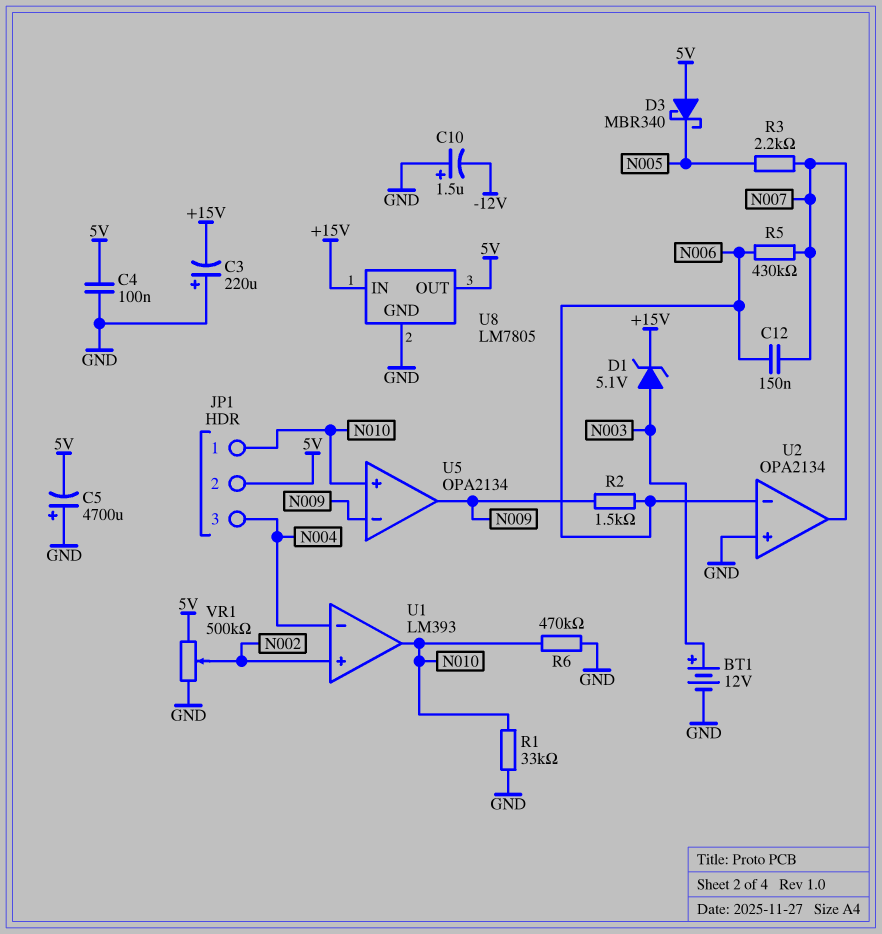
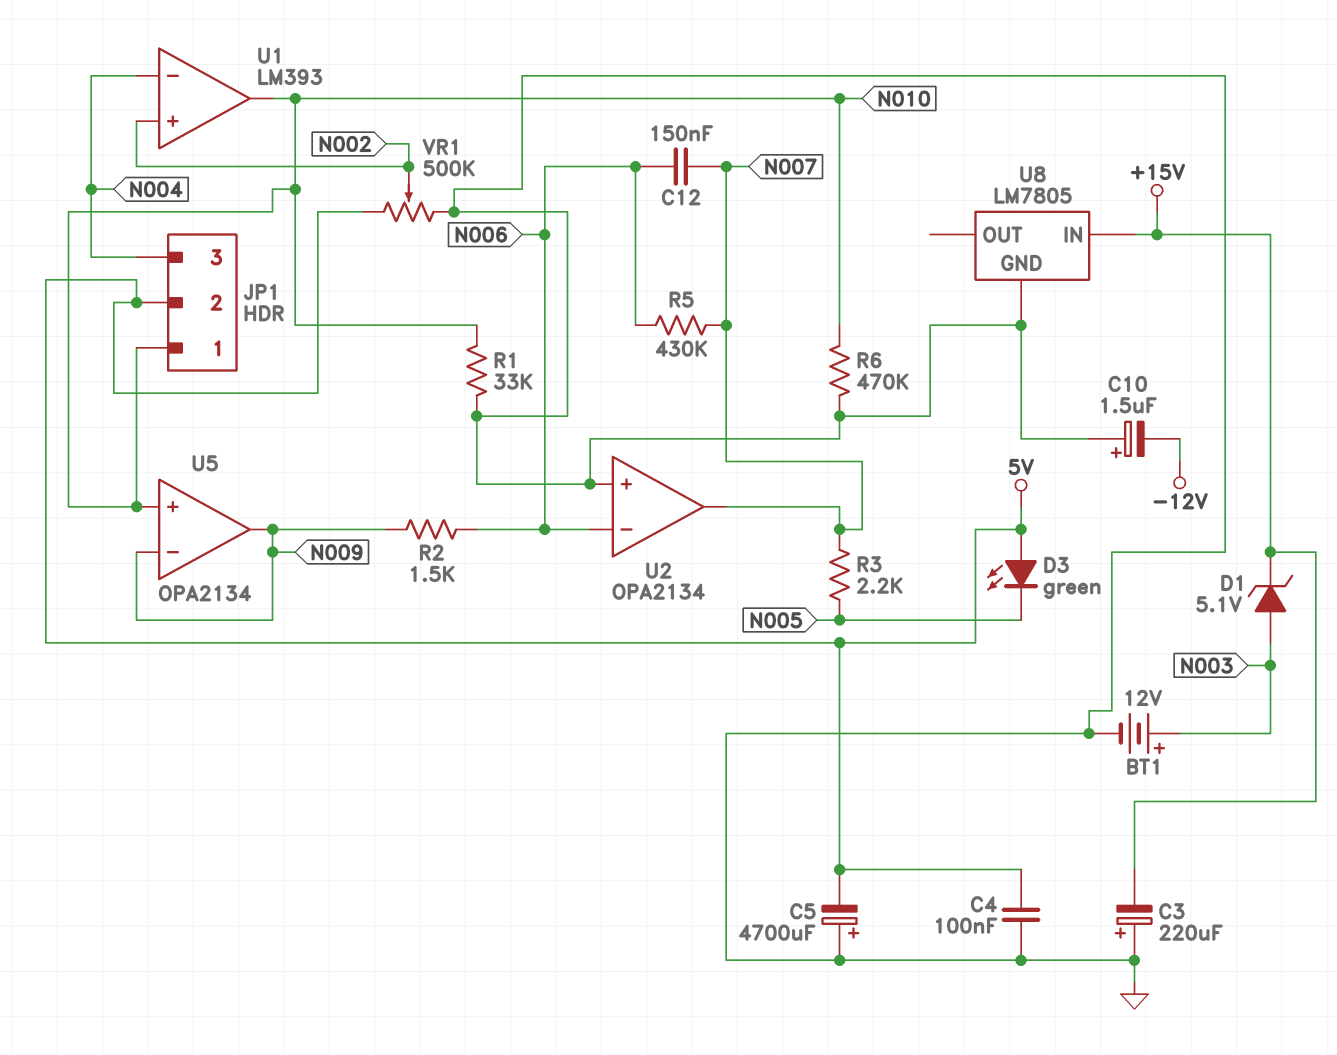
D3: schottky MBR340 (A 5V, K N005) -> LED green (A 5V, K N005)
U8 pin OUT: 5V -> none

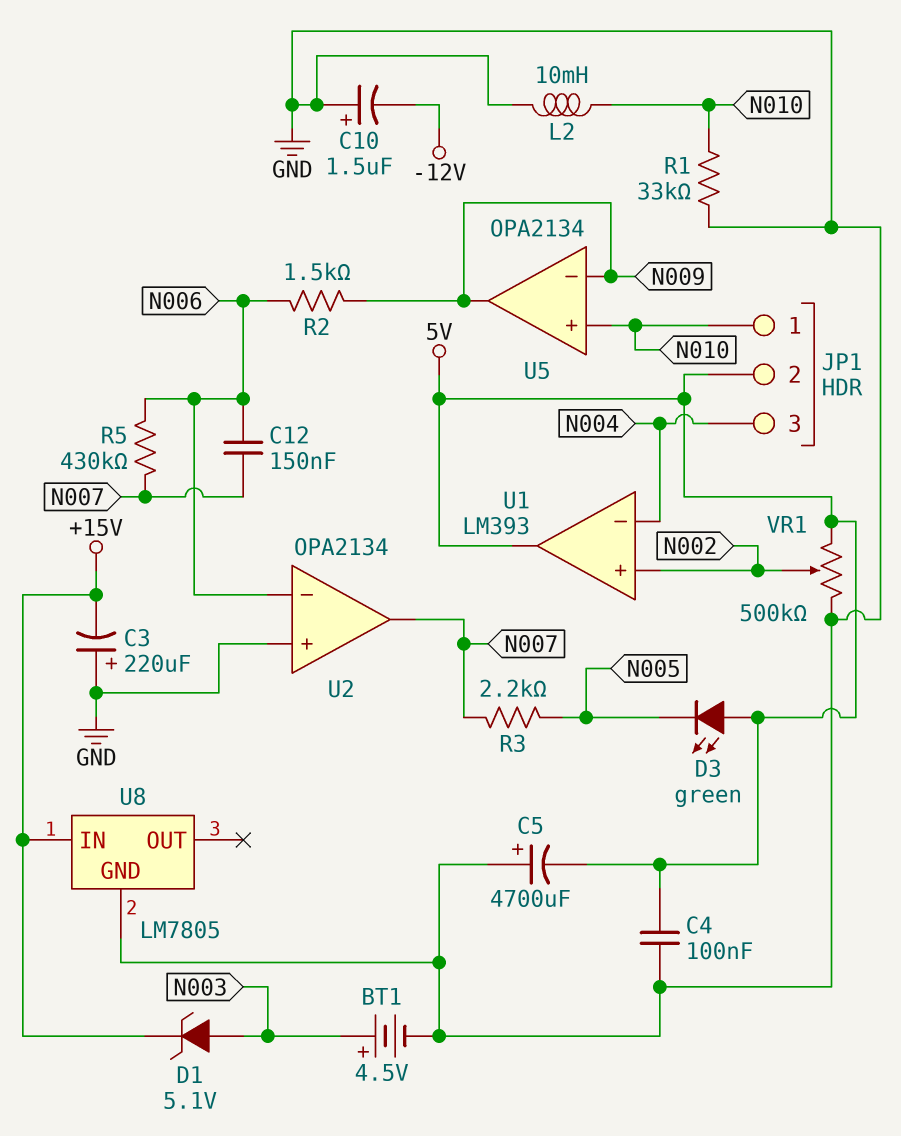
BT1: 12V (plus N003, minus GND) -> 4.5V (plus N003, minus GND)
L2: none -> 10mH (GND, N010)
R6: 470k (GND, N010) -> none
U1 pin out: N010 -> 5V

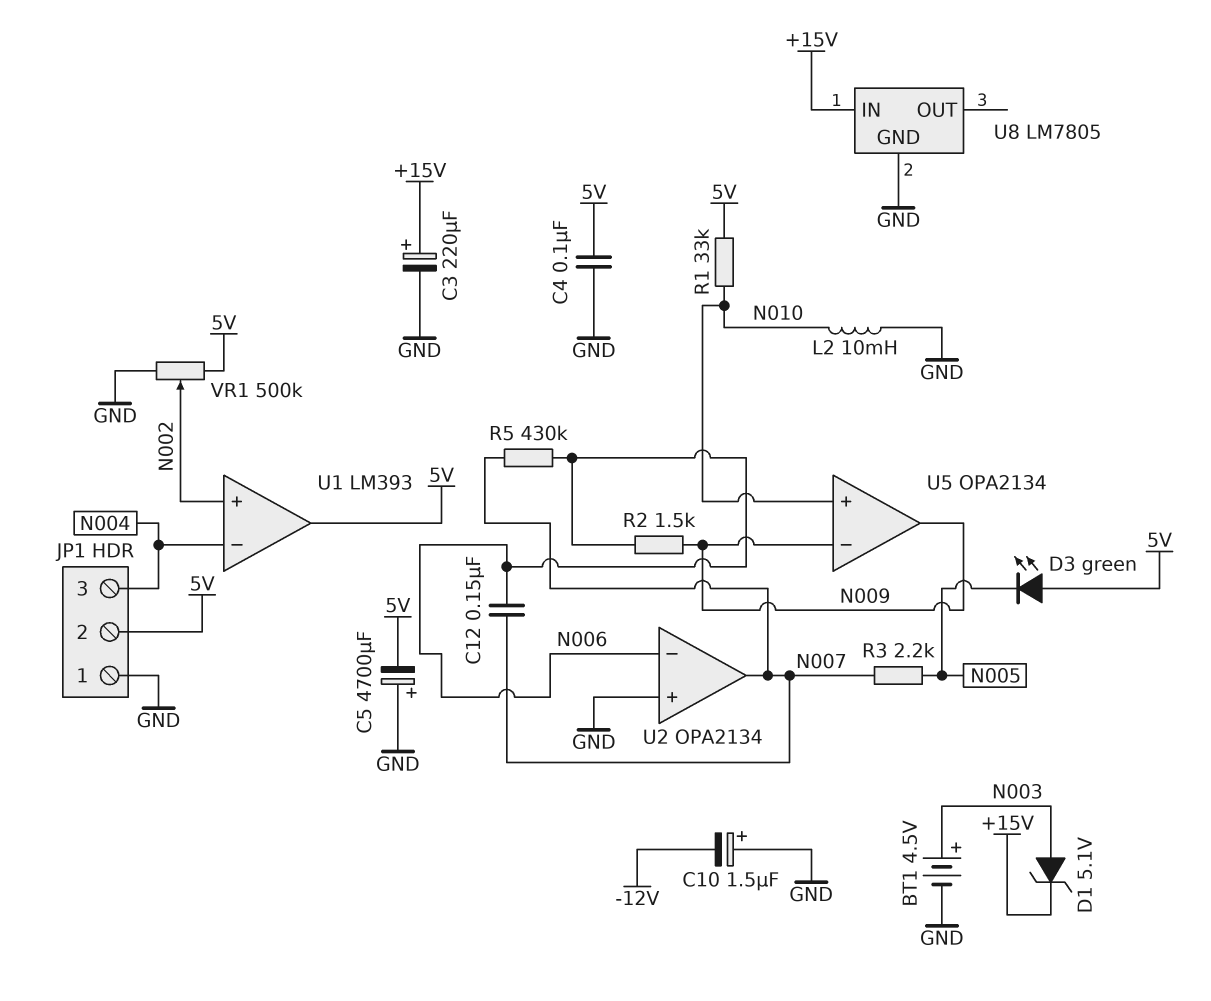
C3: 220uF (plus GND, minus +15V) -> 220uF (plus +15V, minus GND)
JP1 pin 1: N010 -> GND
R1: 33k (GND, N010) -> 33k (5V, N010)

